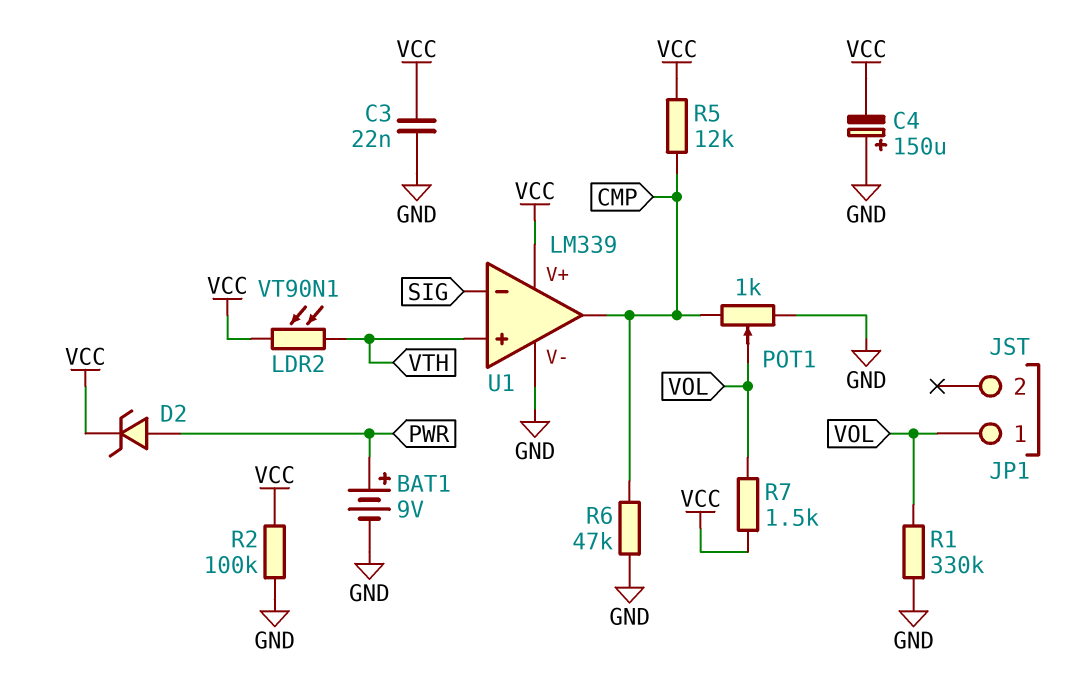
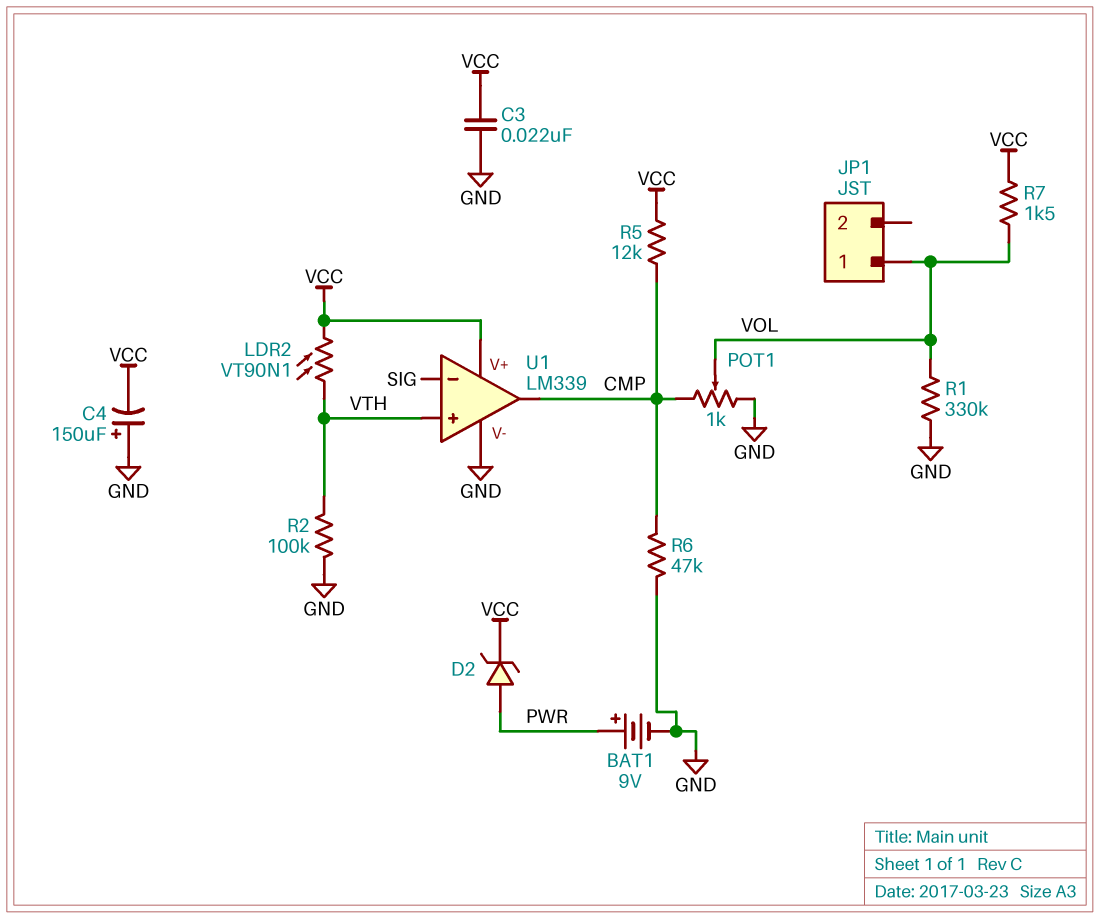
R2: 100k (GND, VCC) -> 100k (GND, VTH)

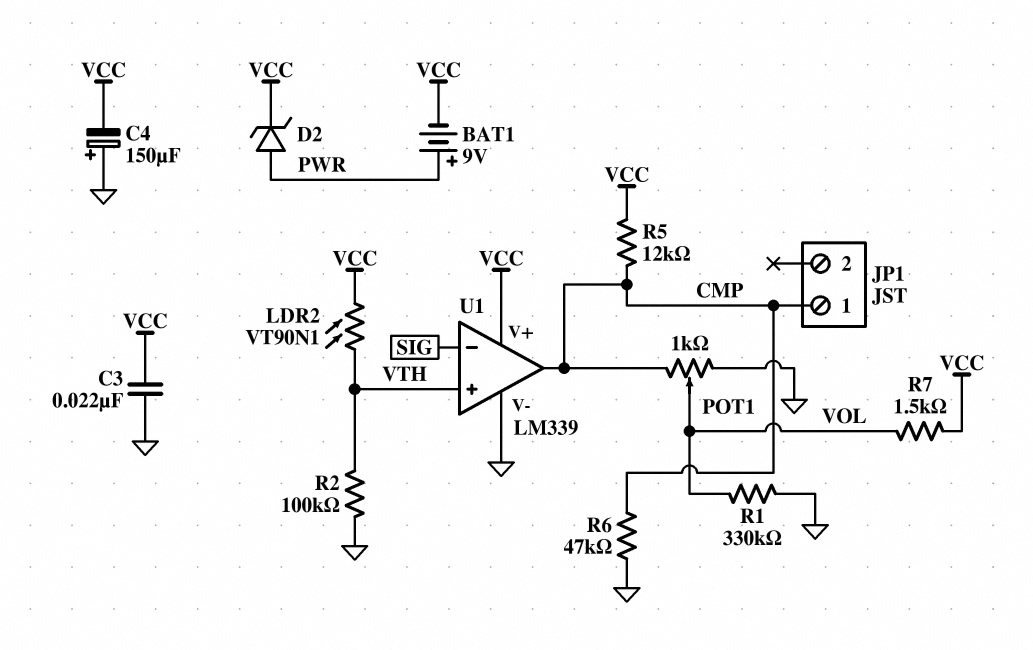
BAT1: 9V (plus PWR, minus GND) -> 9V (plus PWR, minus VCC)
JP1 pin 1: VOL -> CMP

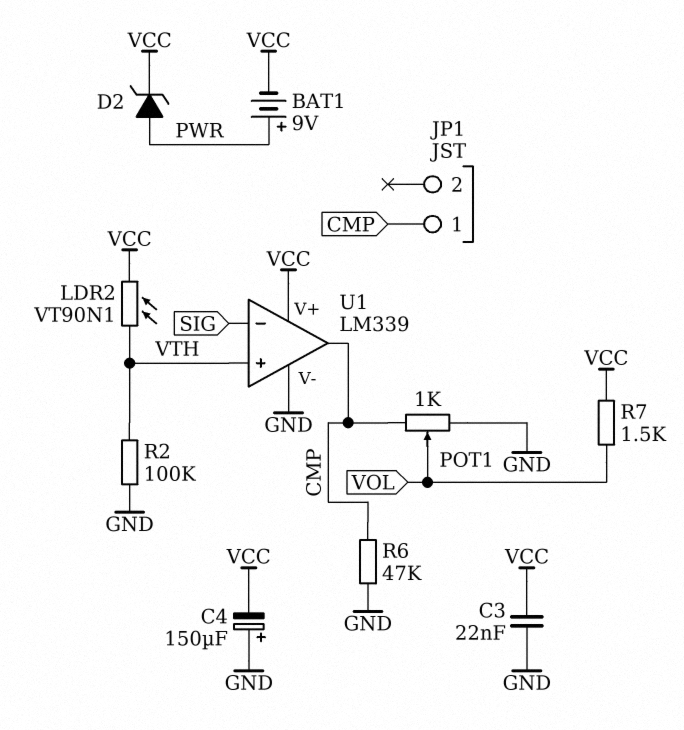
R1: 330k (GND, VOL) -> none
R5: 12k (CMP, VCC) -> none

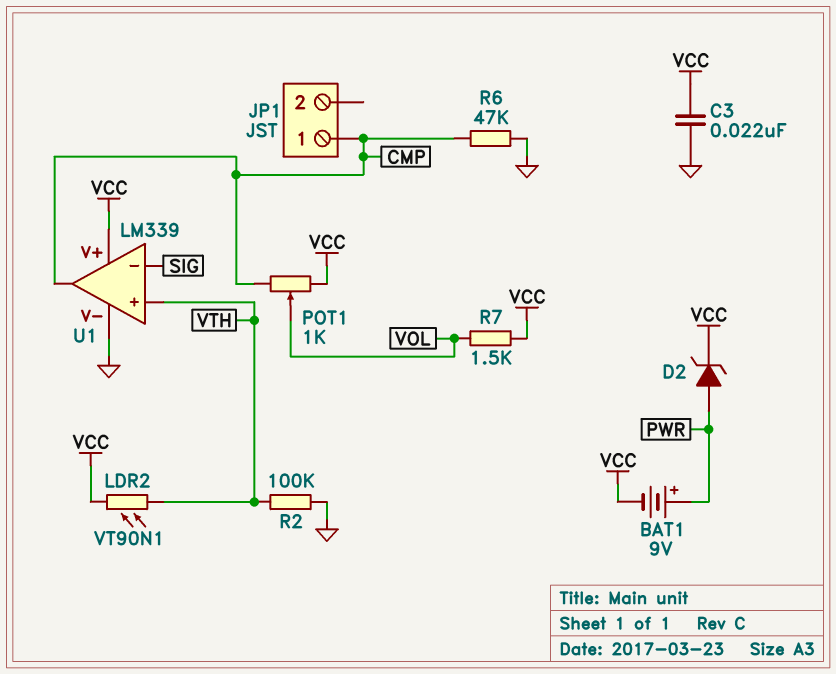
C4: 150uF (plus GND, minus VCC) -> none
POT1: 1k (CMP, GND, wiper VOL) -> 1k (CMP, VCC, wiper VOL)

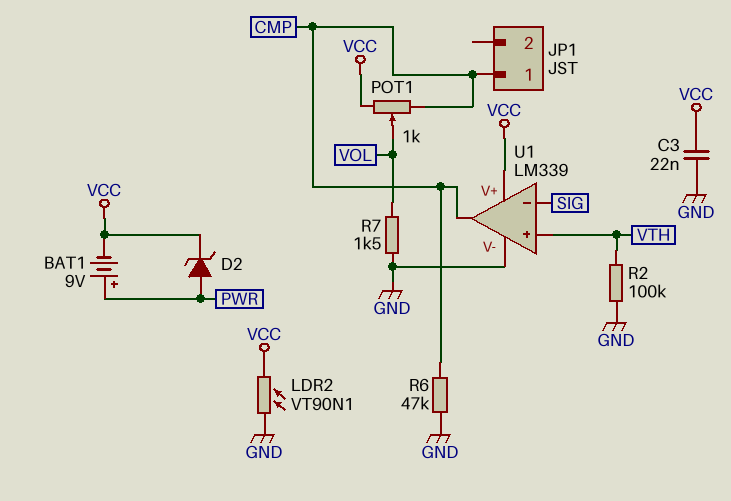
LDR2: VT90N1 (VCC, VTH) -> VT90N1 (GND, VCC)
R7: 1.5k (VCC, VOL) -> 1.5k (GND, VOL)

